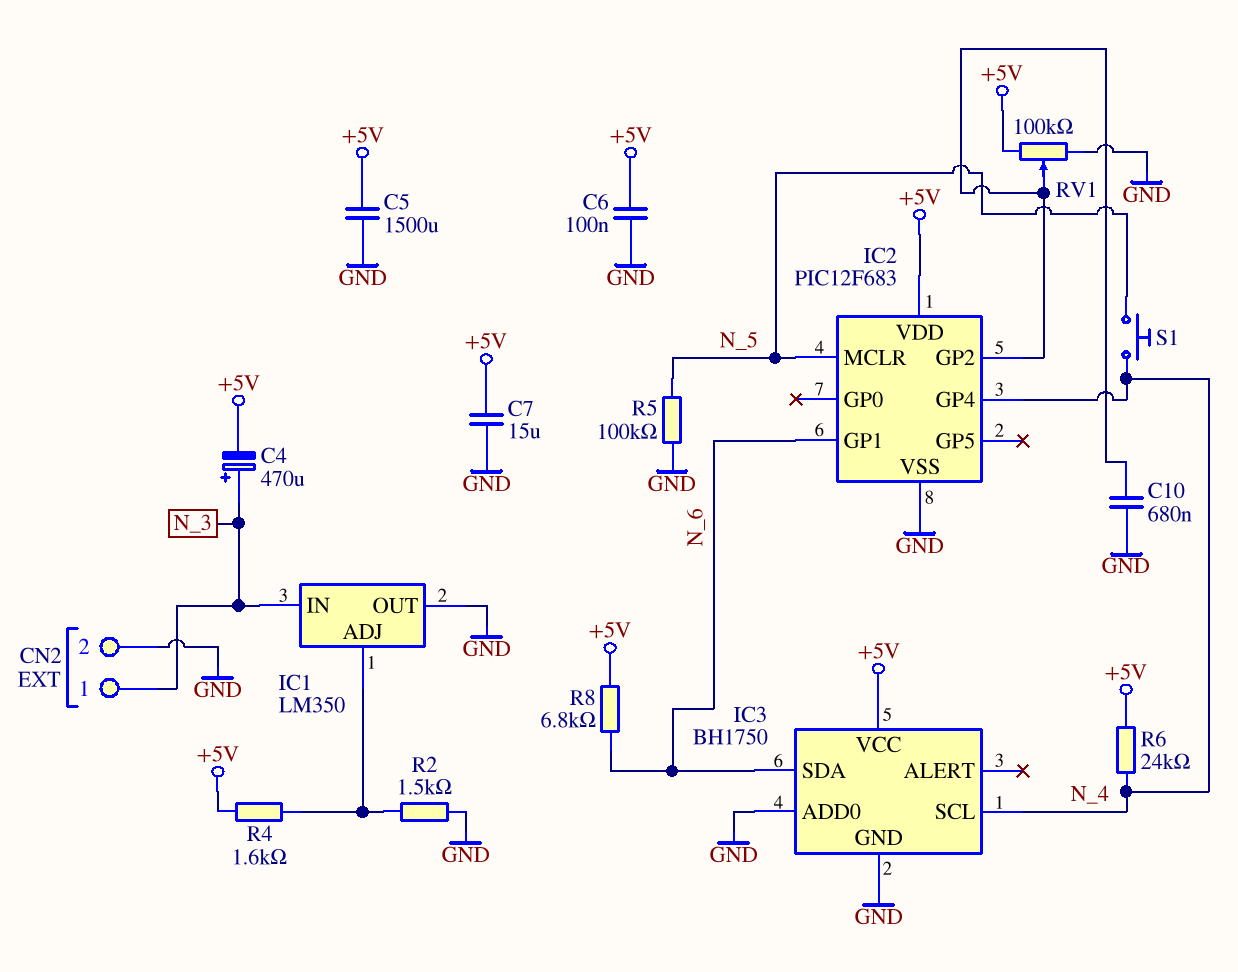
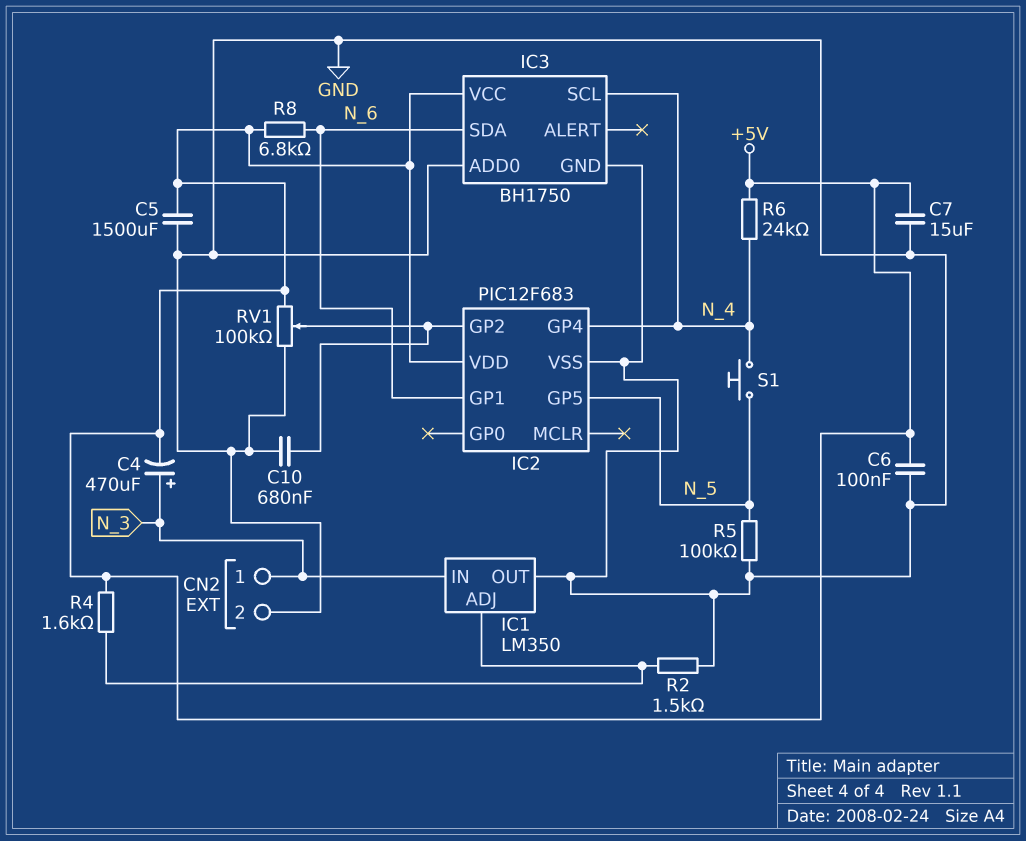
IC2 pin GP5: none -> N_5
IC2 pin MCLR: N_5 -> none

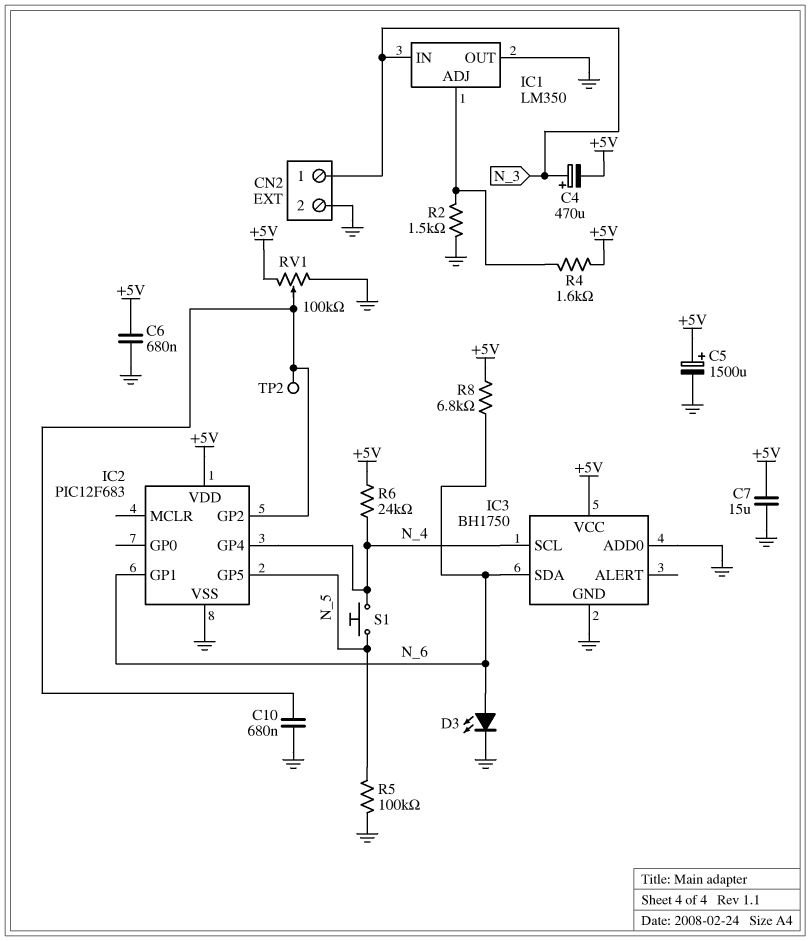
C5: 1500uF (+5V, GND) -> 1500uF (plus +5V, minus GND)
C6: 100nF (+5V, GND) -> 680nF (+5V, GND)
D3: none -> LED (A N_6, K GND)
TP2: none -> test point (IC2/GP2)

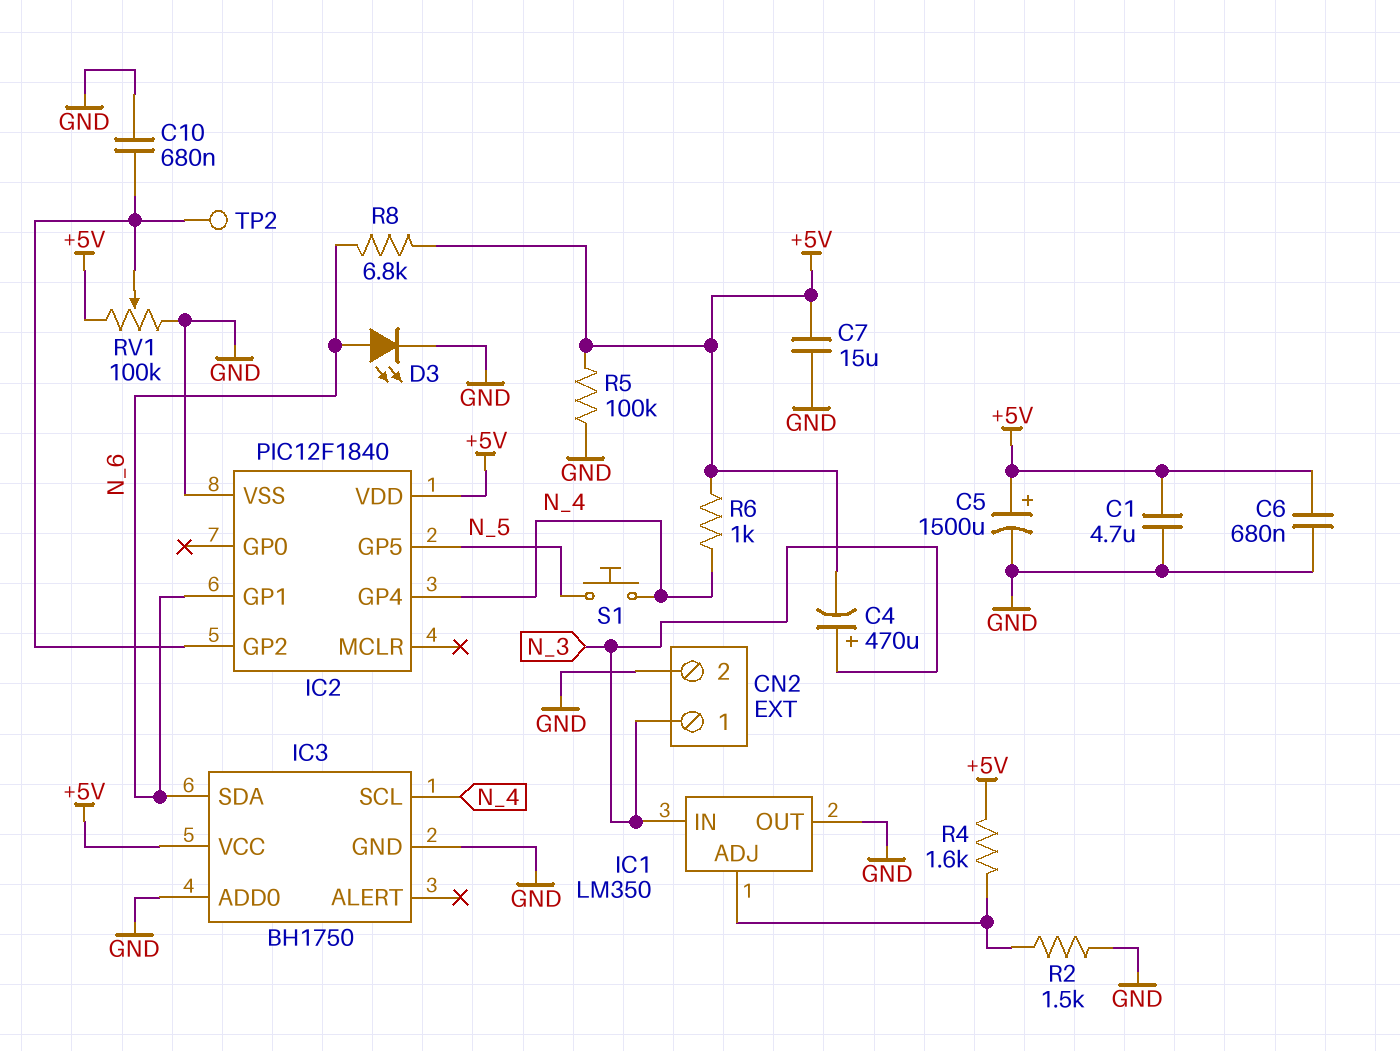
C1: none -> 4.7uF (+5V, GND)
IC2: PIC12F683 -> PIC12F1840
R5: 100k (GND, N_5) -> 100k (+5V, GND)
R6: 24k (+5V, N_4) -> 1k (+5V, N_4)

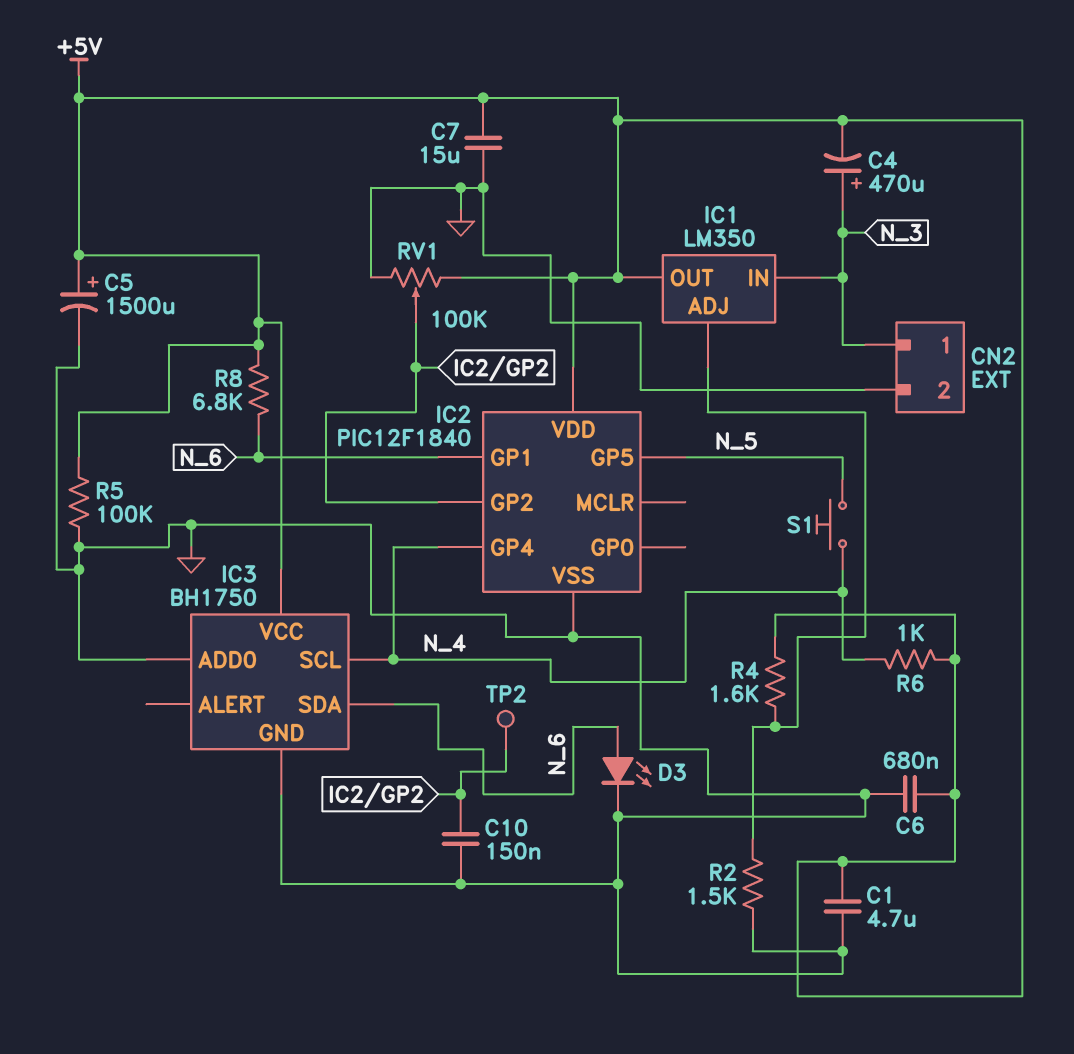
C10: 680nF (GND, IC2/GP2) -> 150nF (GND, IC2/GP2)
IC1 pin OUT: GND -> +5V

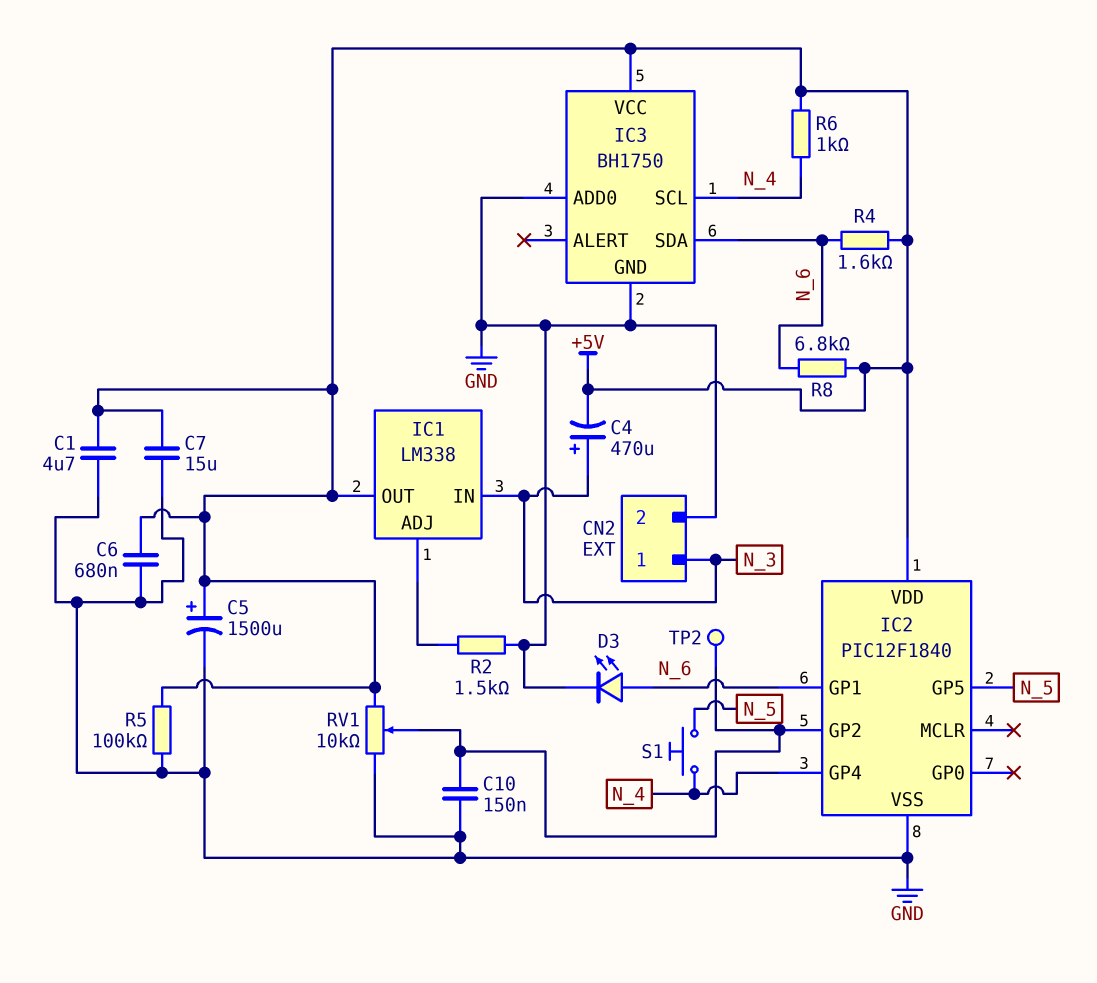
IC1: LM350 -> LM338
R4: 1.6k (+5V, IC1/ADJ) -> 1.6k (+5V, N_6)
RV1: 100k (+5V, GND, wiper IC2/GP2) -> 10k (+5V, GND, wiper IC2/GP2)

